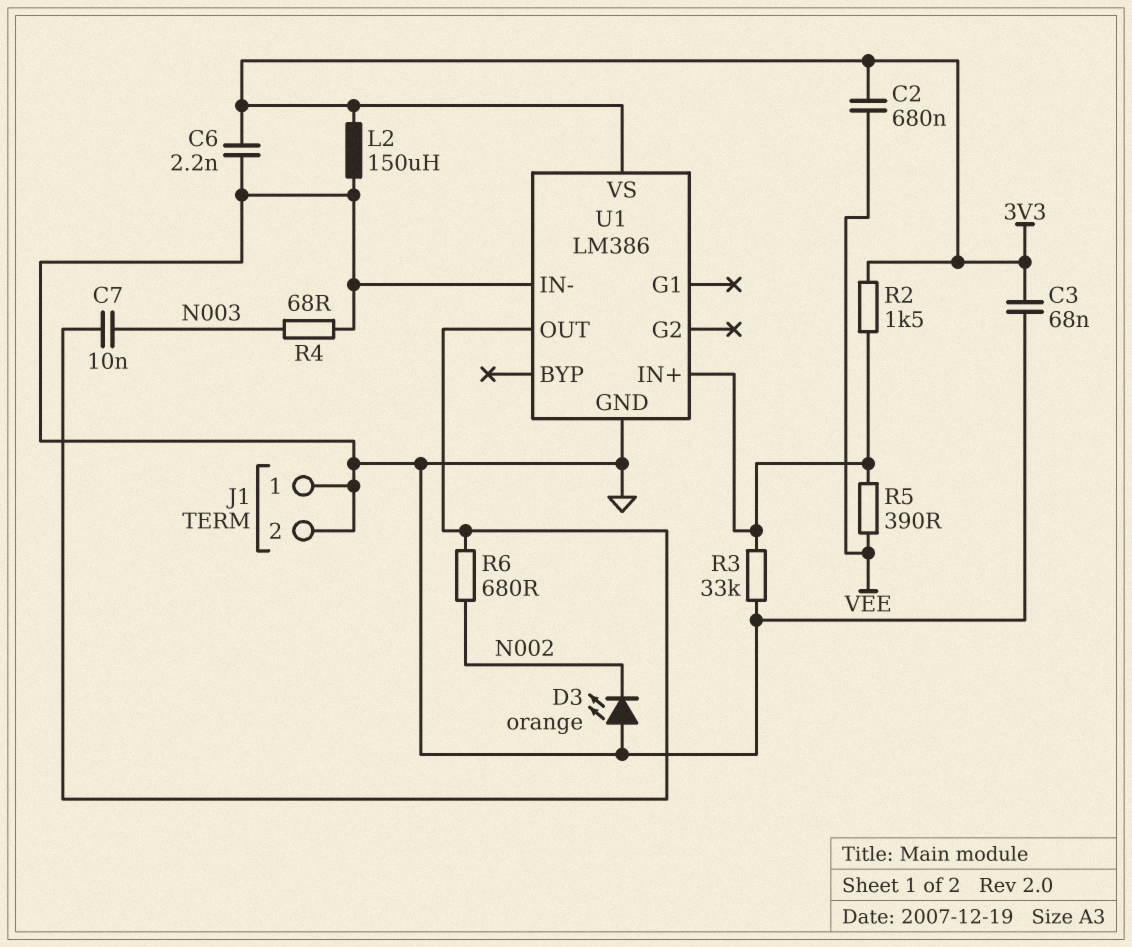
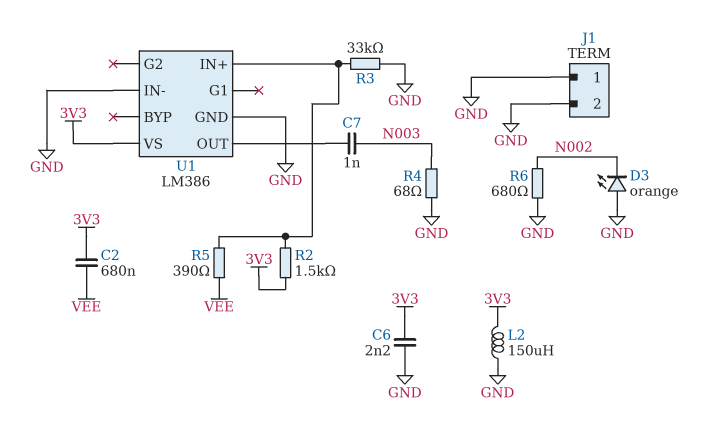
C3: 68nF (3V3, GND) -> none
C7: 10nF (N003, U1/OUT) -> 1nF (N003, U1/OUT)
R6: 680 (N002, U1/OUT) -> 680 (GND, N002)

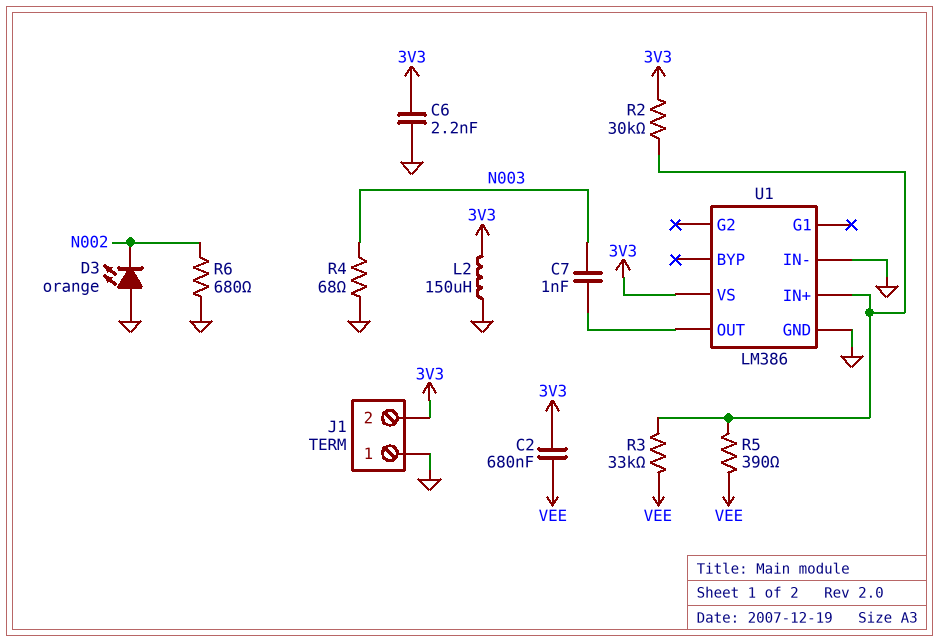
J1 pin 2: GND -> 3V3
R2: 1.5k (3V3, U1/IN+) -> 30k (3V3, U1/IN+)
R3: 33k (GND, U1/IN+) -> 33k (U1/IN+, VEE)

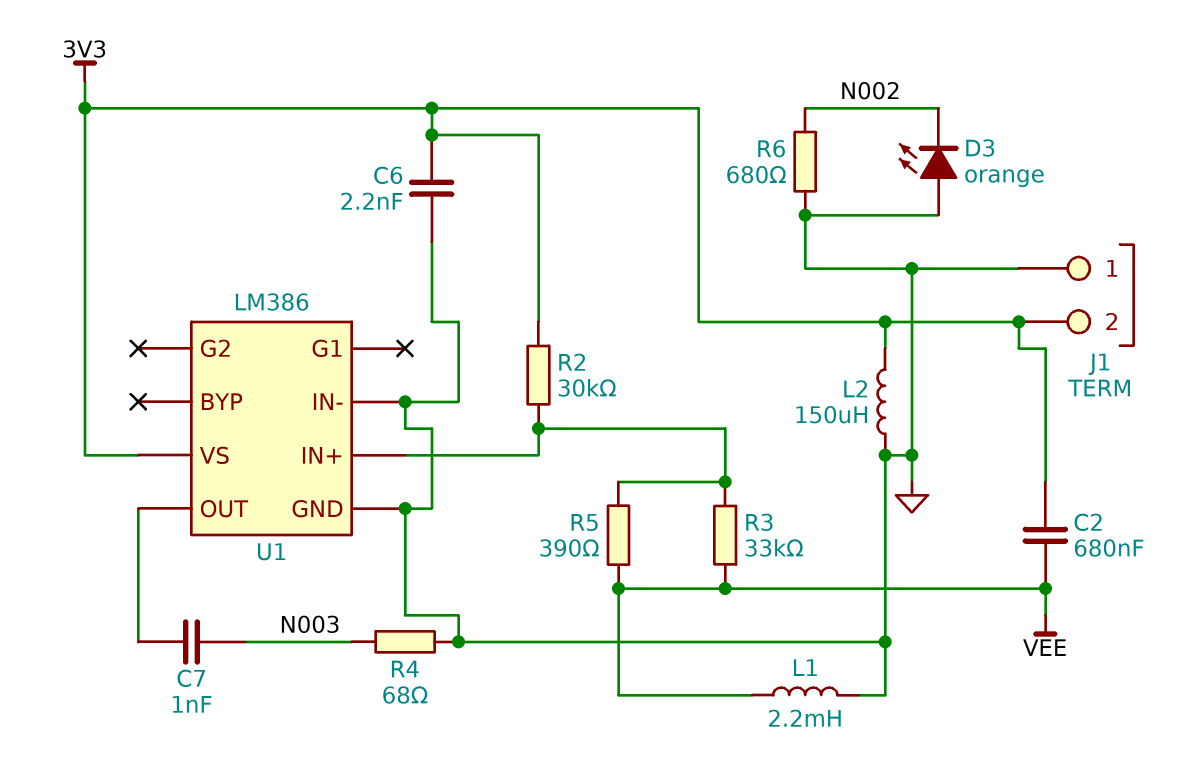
L1: none -> 2.2mH (GND, VEE)

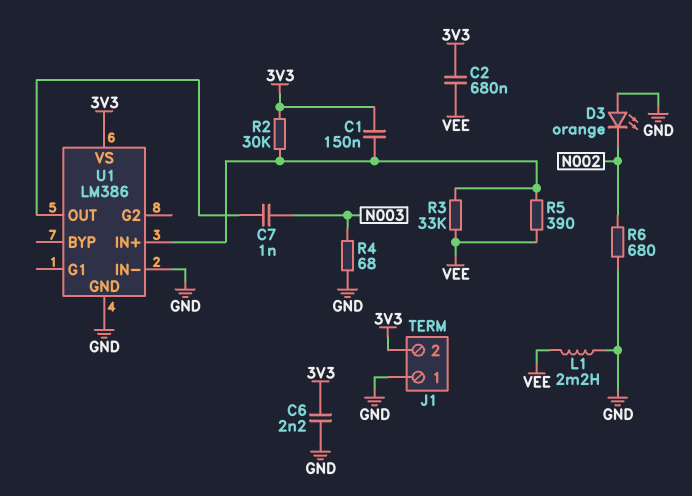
C1: none -> 150nF (3V3, U1/IN+)
L2: 150uH (3V3, GND) -> none

